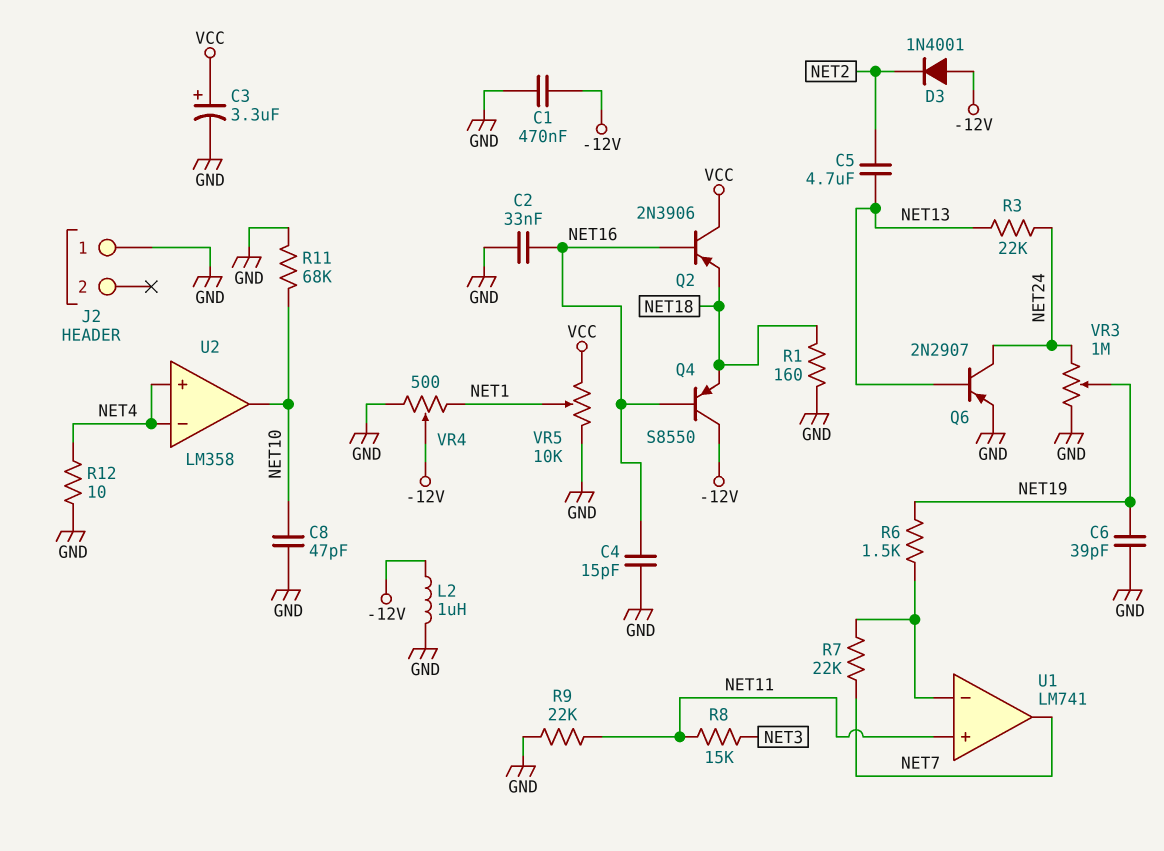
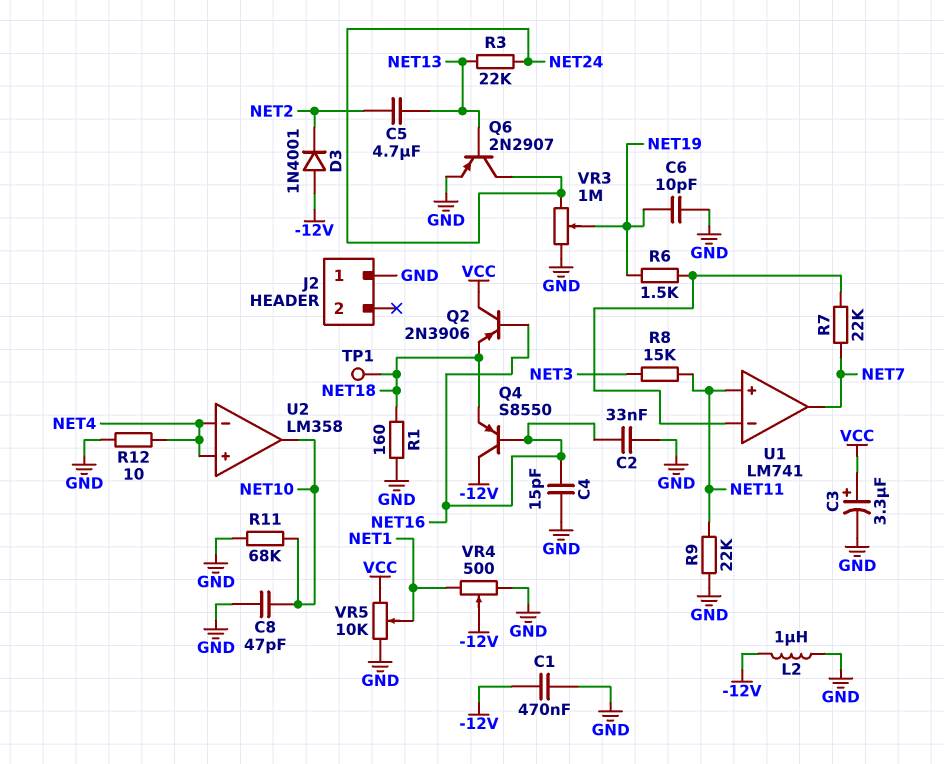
C6: 39pF (GND, NET19) -> 10pF (GND, NET19)
TP1: none -> test point (NET18)

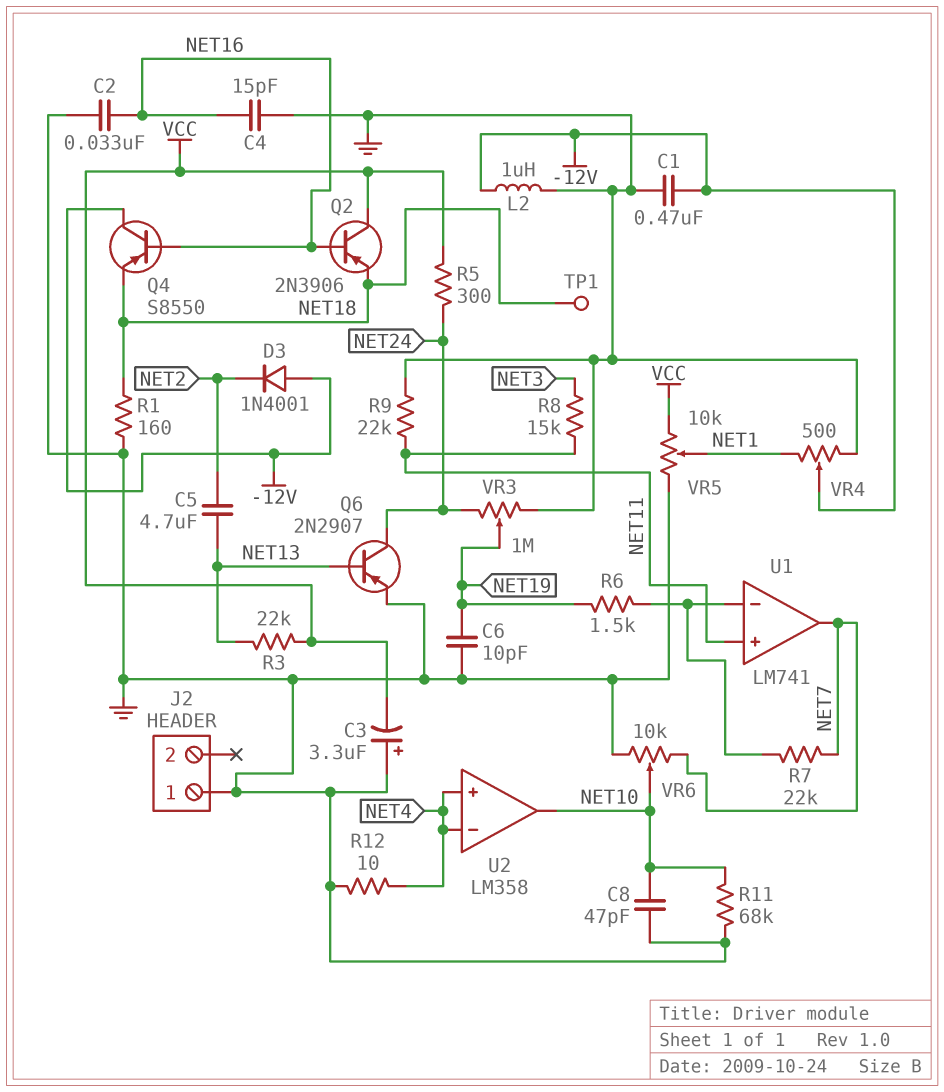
C3: 3.3uF (plus VCC, minus GND) -> 3.3uF (plus GND, minus VCC)
R3: 22k (NET13, NET24) -> 22k (NET13, VCC)
R5: none -> 300 (NET24, VCC)
VR6: none -> 10k (GND, NET7, wiper NET10)

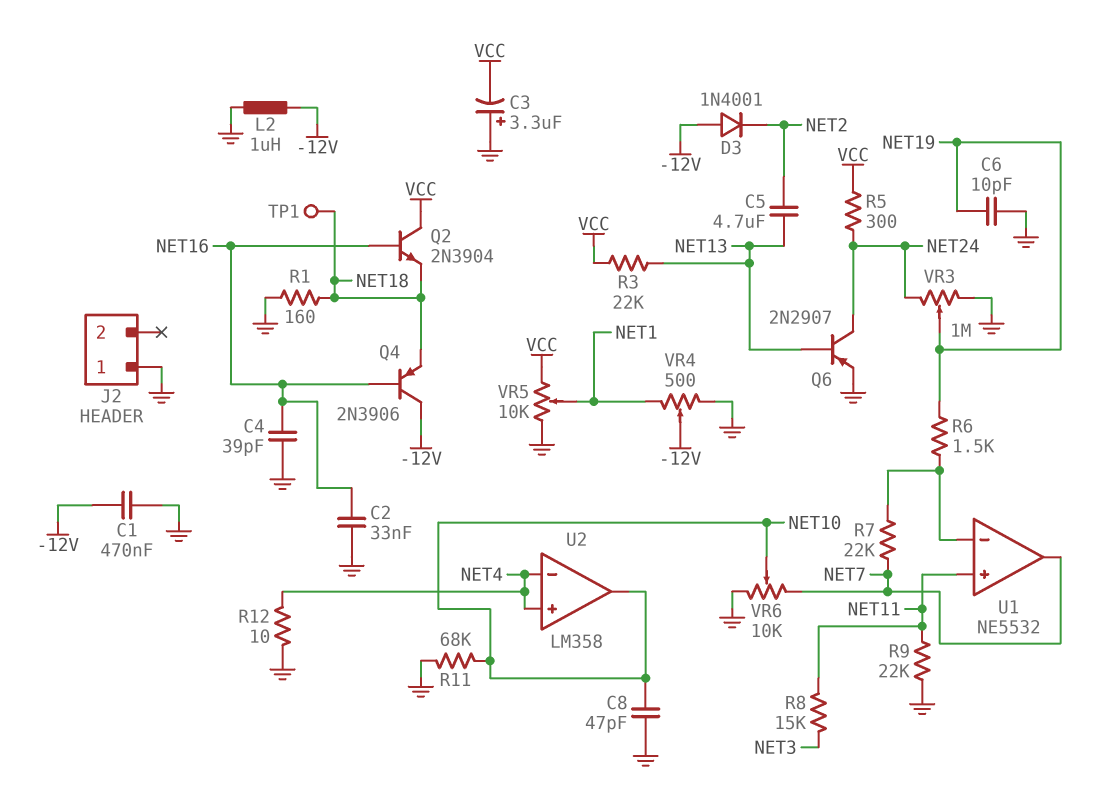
C4: 15pF (GND, NET16) -> 39pF (GND, NET16)
Q2: PNP 2N3906 (B NET16, C VCC, E NET18) -> NPN 2N3904 (B NET16, C VCC, E NET18)
Q4: PNP S8550 (B NET16, C -12V, E NET18) -> PNP 2N3906 (B NET16, C -12V, E NET18)
U1: LM741 -> NE5532

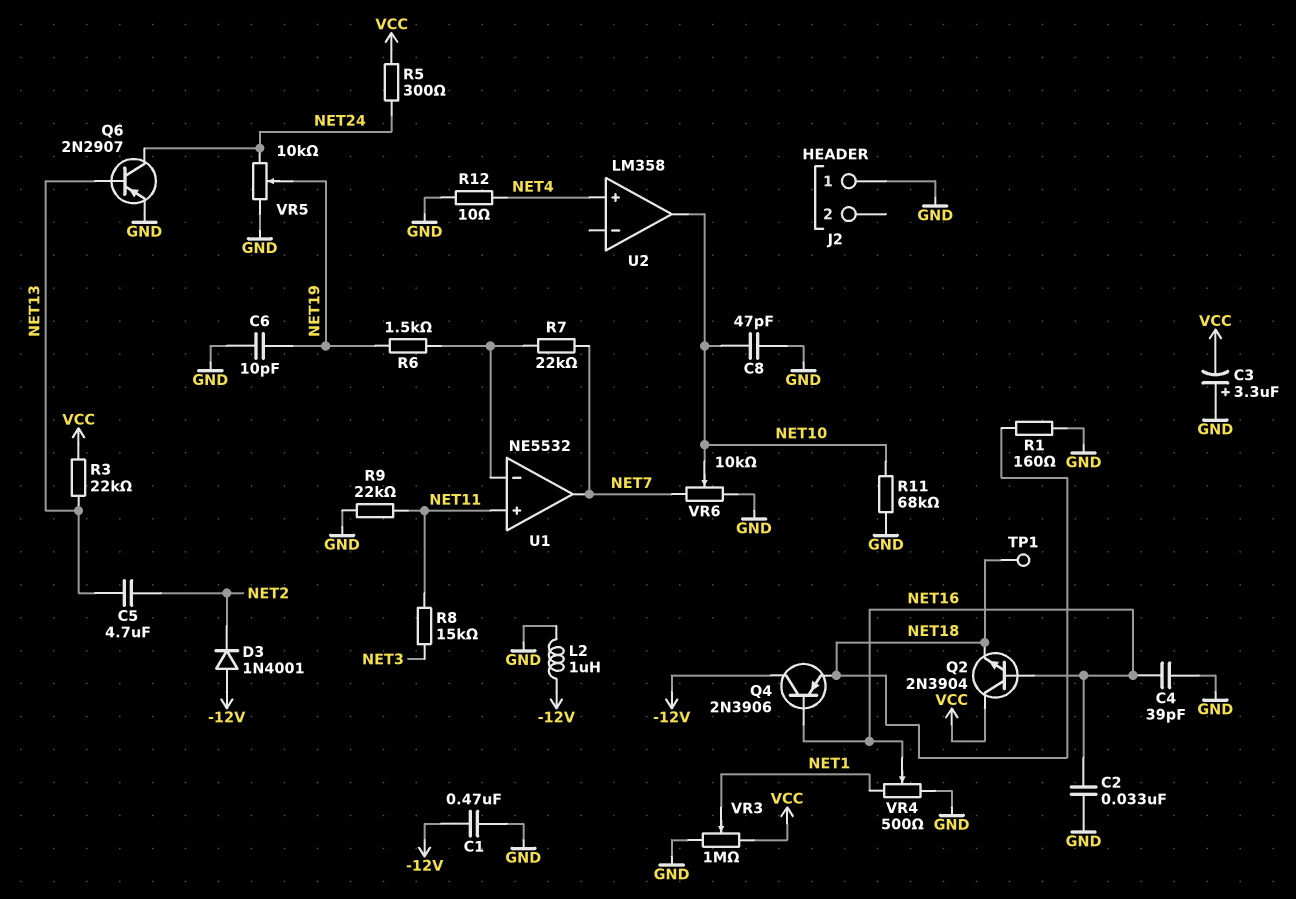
U2 pin in-: NET4 -> none
VR3: 1M (GND, NET24, wiper NET19) -> 1M (GND, VCC, wiper NET1)
VR4: 500 (GND, NET1, wiper -12V) -> 500 (GND, NET1, wiper NET16)
VR5: 10k (GND, VCC, wiper NET1) -> 10k (GND, NET24, wiper NET19)

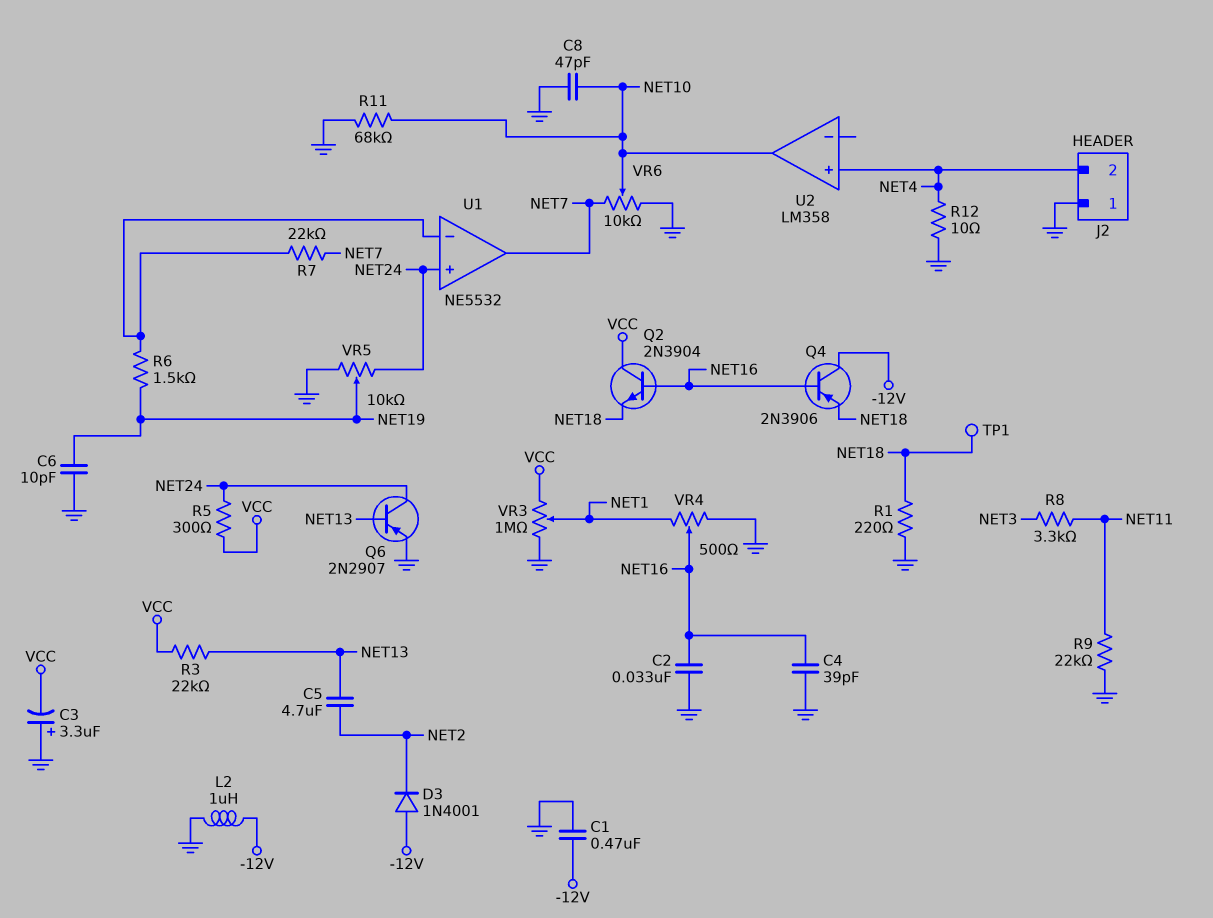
J2 pin 2: none -> NET4
R1: 160 (GND, NET18) -> 220 (GND, NET18)
R8: 15k (NET3, NET11) -> 3.3k (NET3, NET11)
U1 pin in+: NET11 -> NET24

